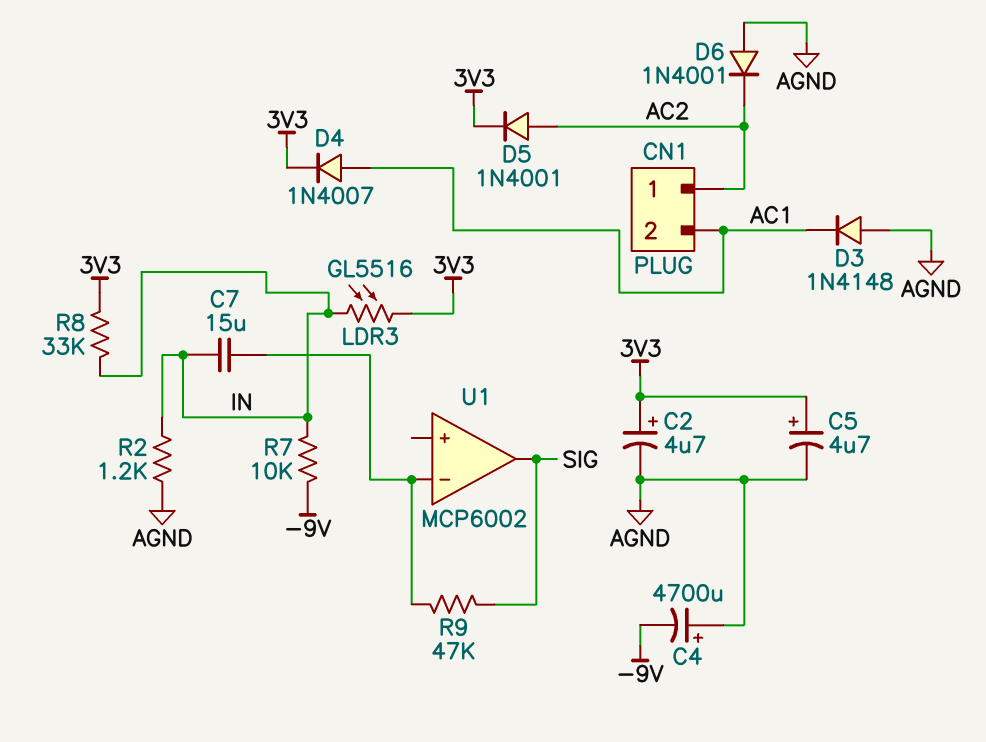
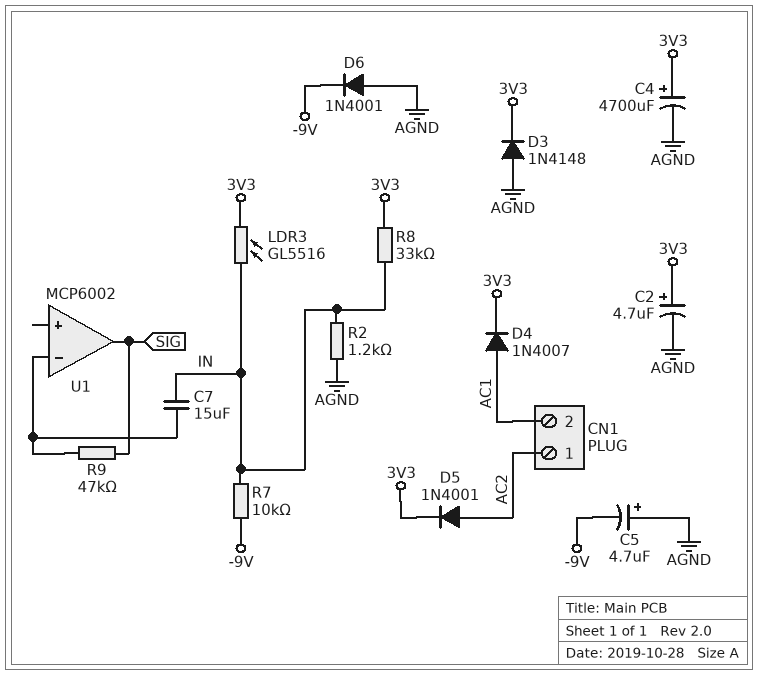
C4: 4700uF (plus AGND, minus -9V) -> 4700uF (plus 3V3, minus AGND)
C5: 4.7uF (plus 3V3, minus AGND) -> 4.7uF (plus AGND, minus -9V)
D3: diode 1N4148 (A AGND, K AC1) -> diode 1N4148 (A AGND, K 3V3)
D6: diode 1N4001 (A AGND, K AC2) -> diode 1N4001 (A AGND, K -9V)

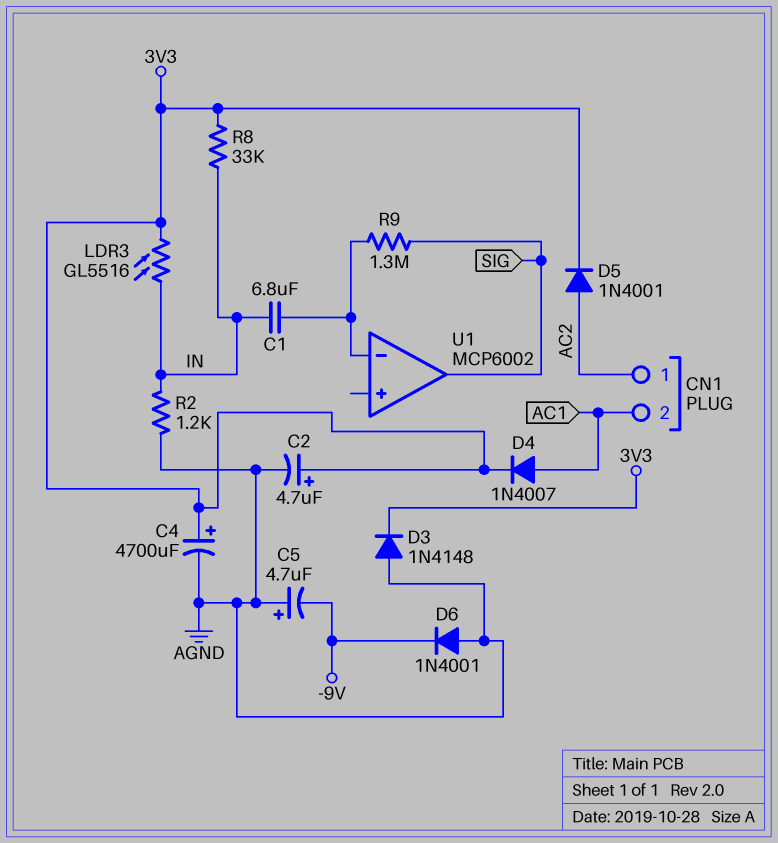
C1: none -> 6.8uF (IN, U1/in-)
C7: 15uF (IN, U1/in-) -> none
R7: 10k (-9V, IN) -> none
R9: 47k (SIG, U1/in-) -> 1.3M (SIG, U1/in-)

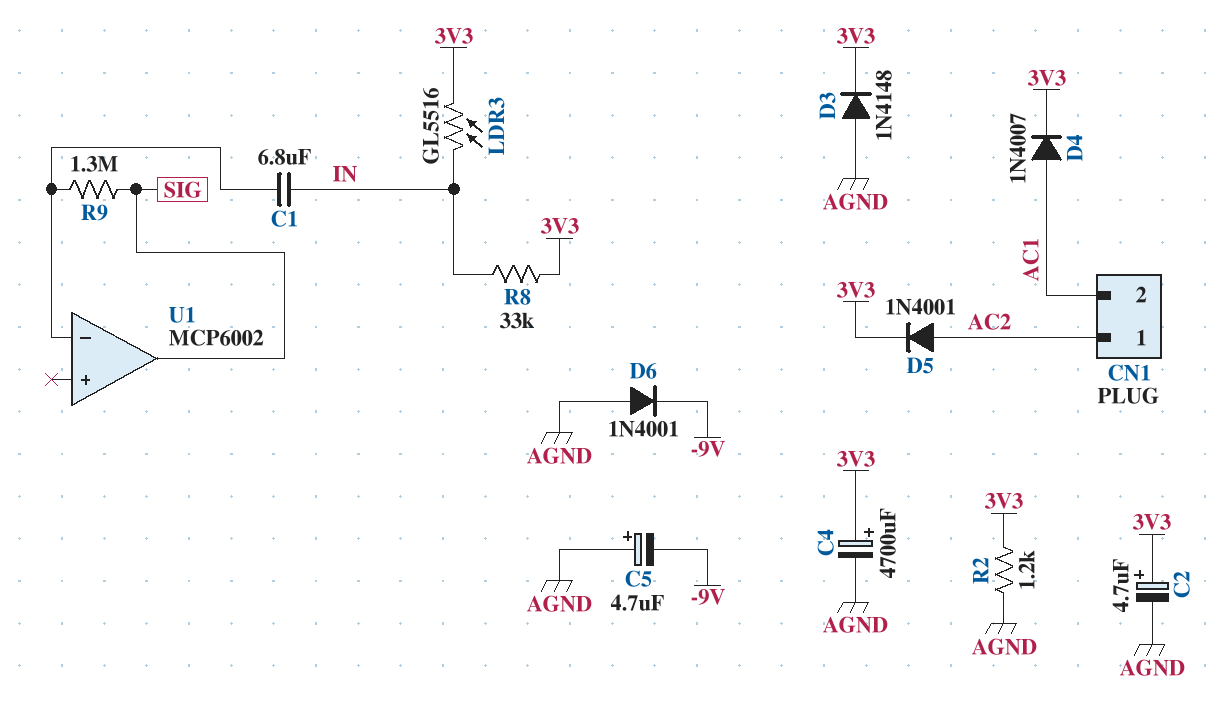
R2: 1.2k (AGND, IN) -> 1.2k (3V3, AGND)

